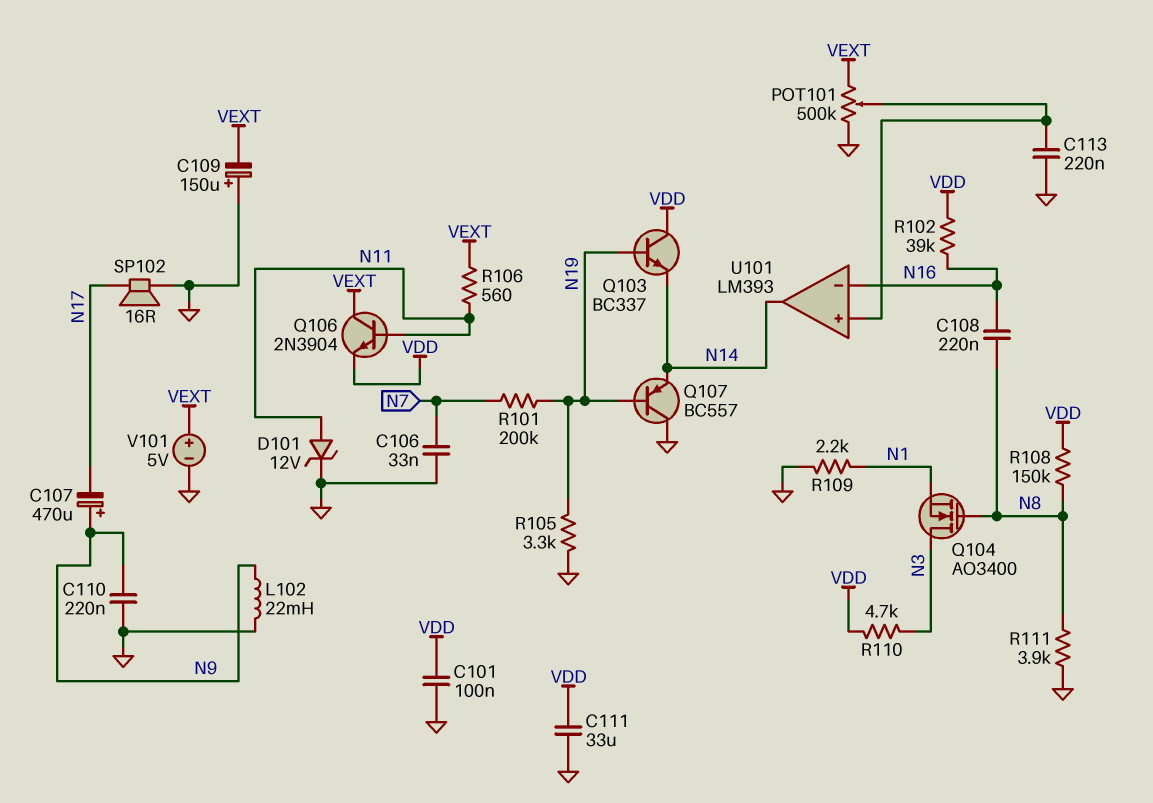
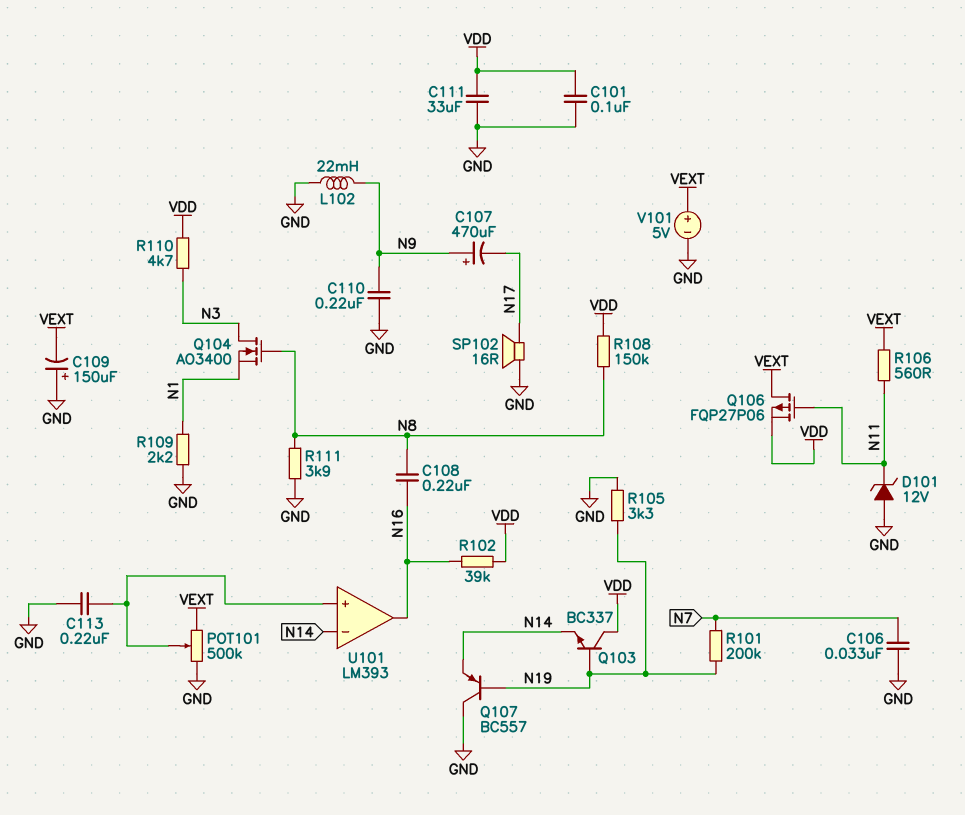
D101: zener 12V (A N11, K GND) -> zener 12V (A GND, K N11)
Q106: NPN 2N3904 (B N11, C VEXT, E VDD) -> PMOS FQP27P06 (G N11, D VEXT, S VDD)
U101 pin in-: N16 -> N14
U101 pin out: N14 -> N16

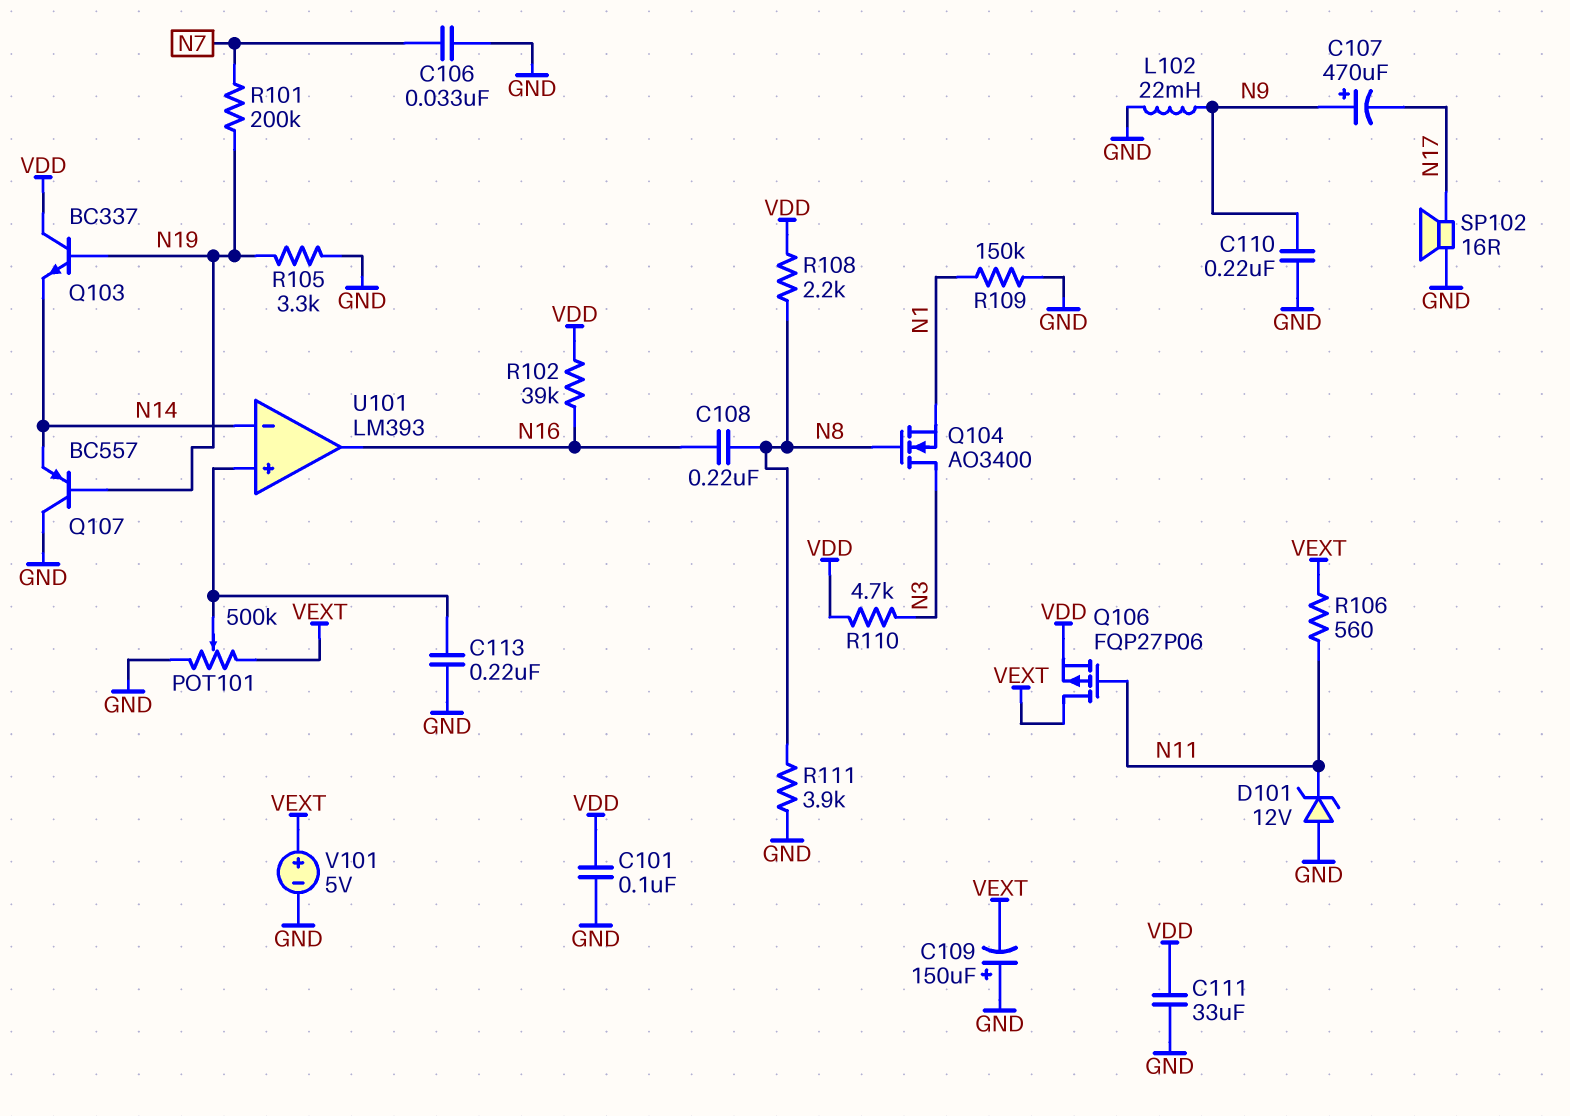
R108: 150k (N8, VDD) -> 2.2k (N8, VDD)
R109: 2.2k (GND, N1) -> 150k (GND, N1)

